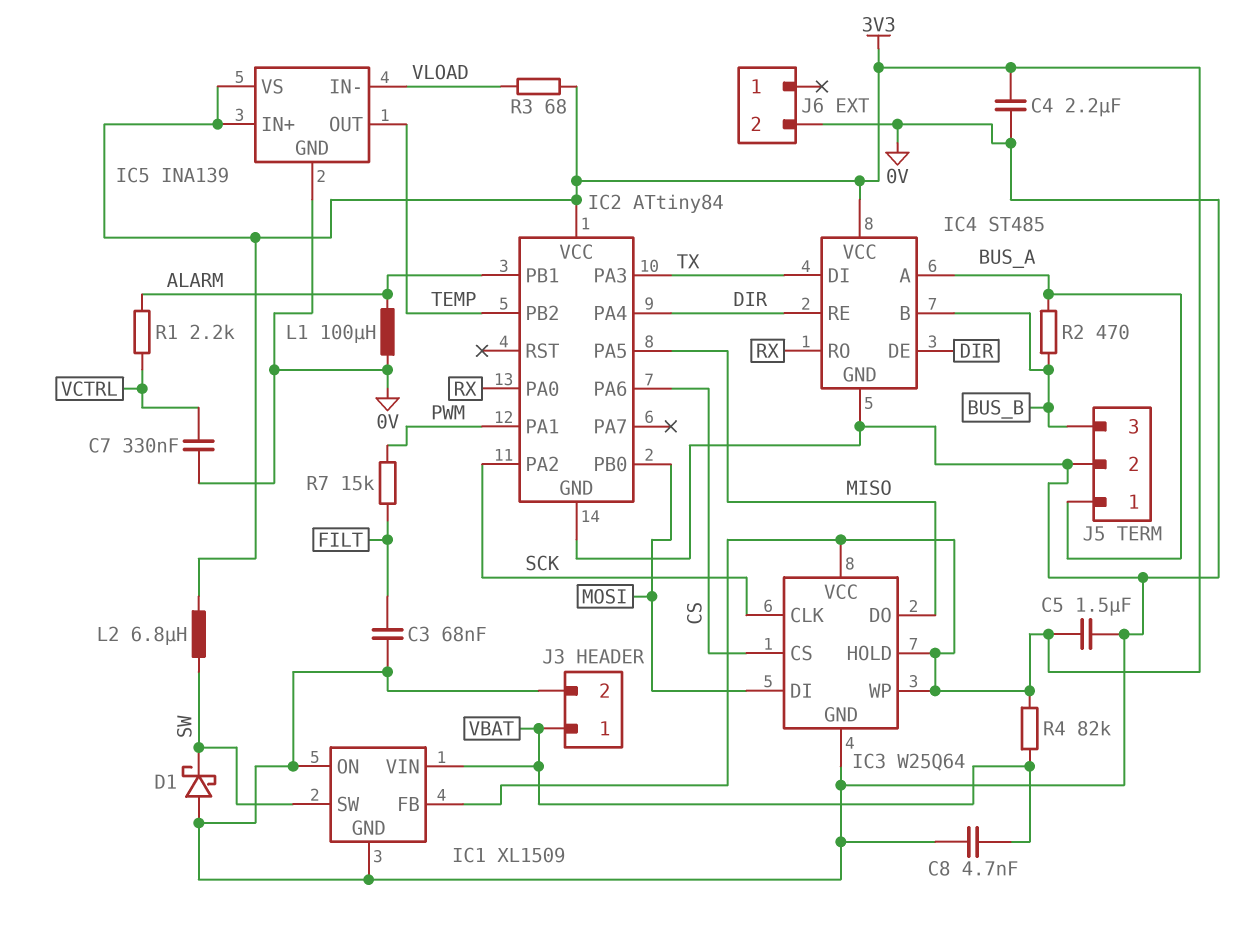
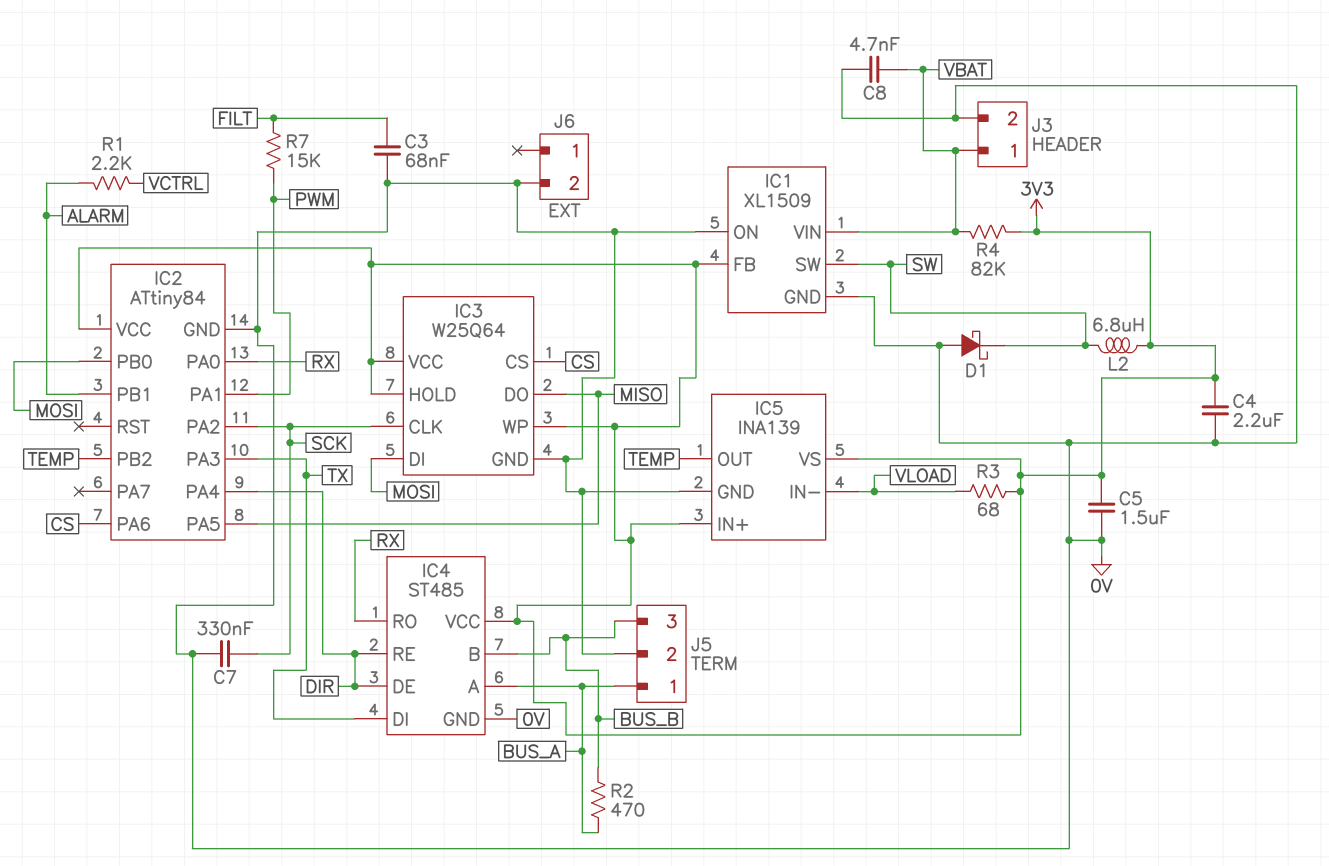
C7: 330nF (0V, VCTRL) -> 330nF (0V, SCK)
L1: 100uH (0V, ALARM) -> none

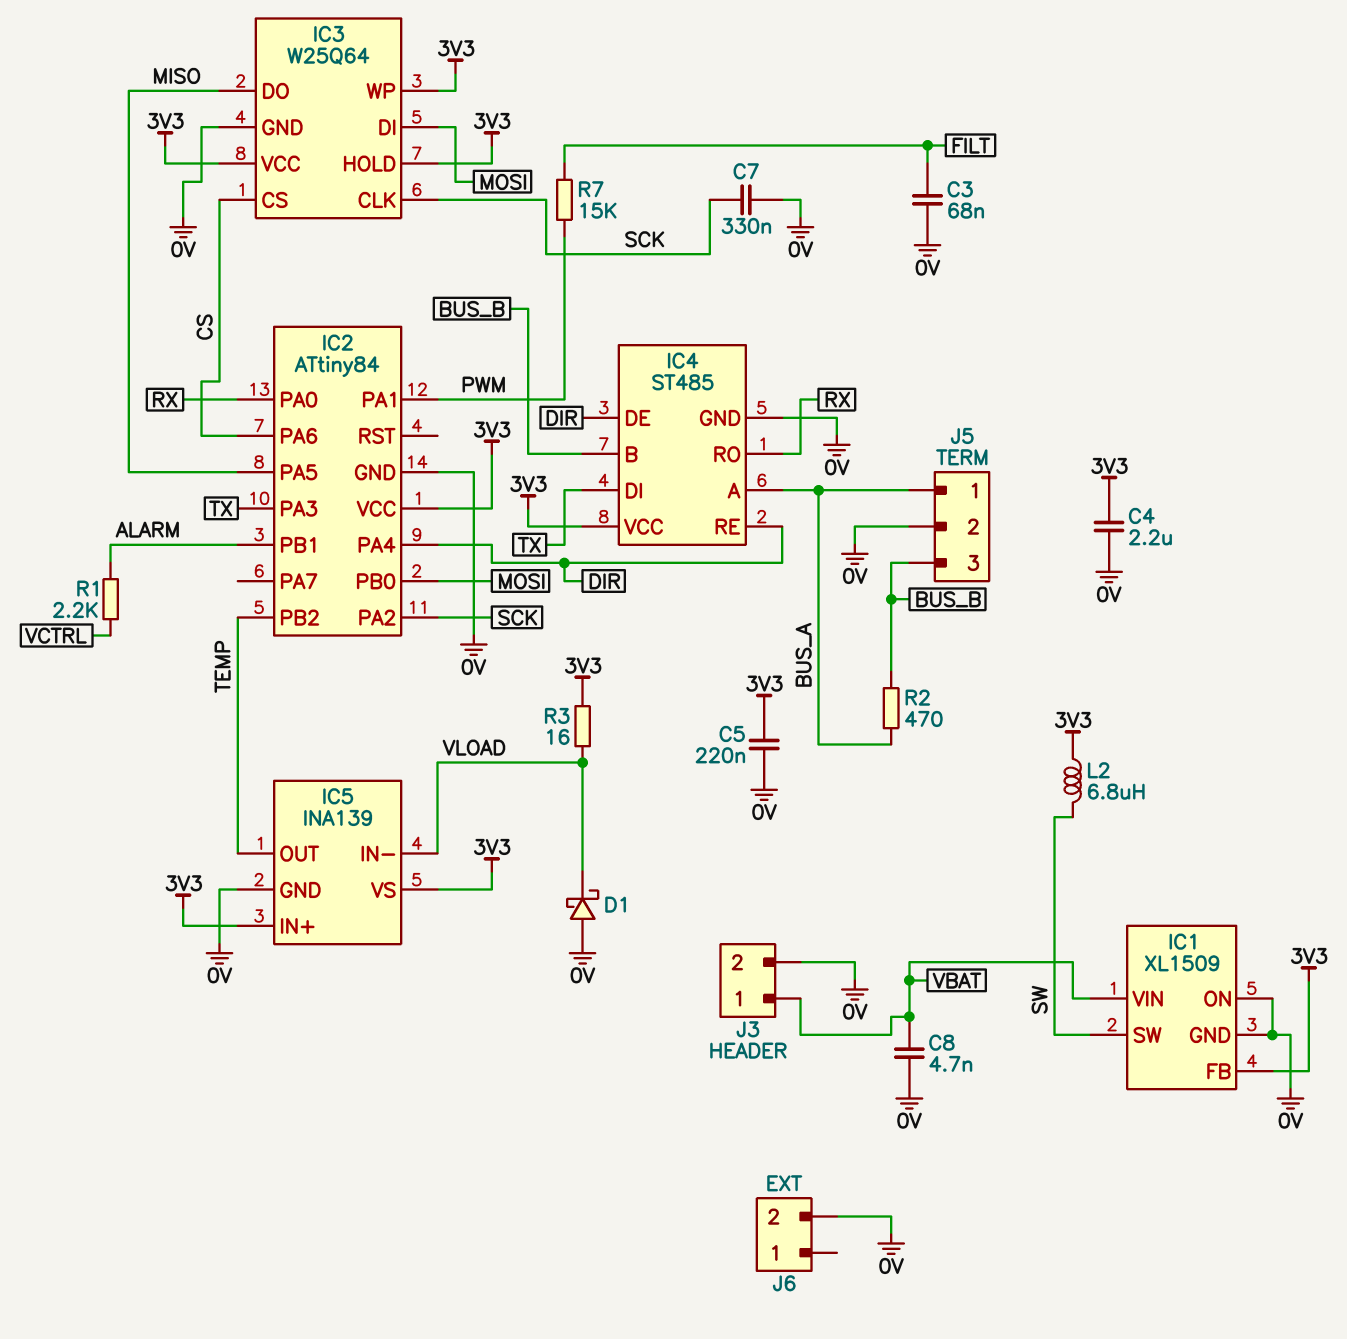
C5: 1.5uF (0V, 3V3) -> 220nF (0V, 3V3)
D1: schottky (A 0V, K SW) -> schottky (A 0V, K VLOAD)
R3: 68 (3V3, VLOAD) -> 16 (3V3, VLOAD)
R4: 82k (3V3, VBAT) -> none

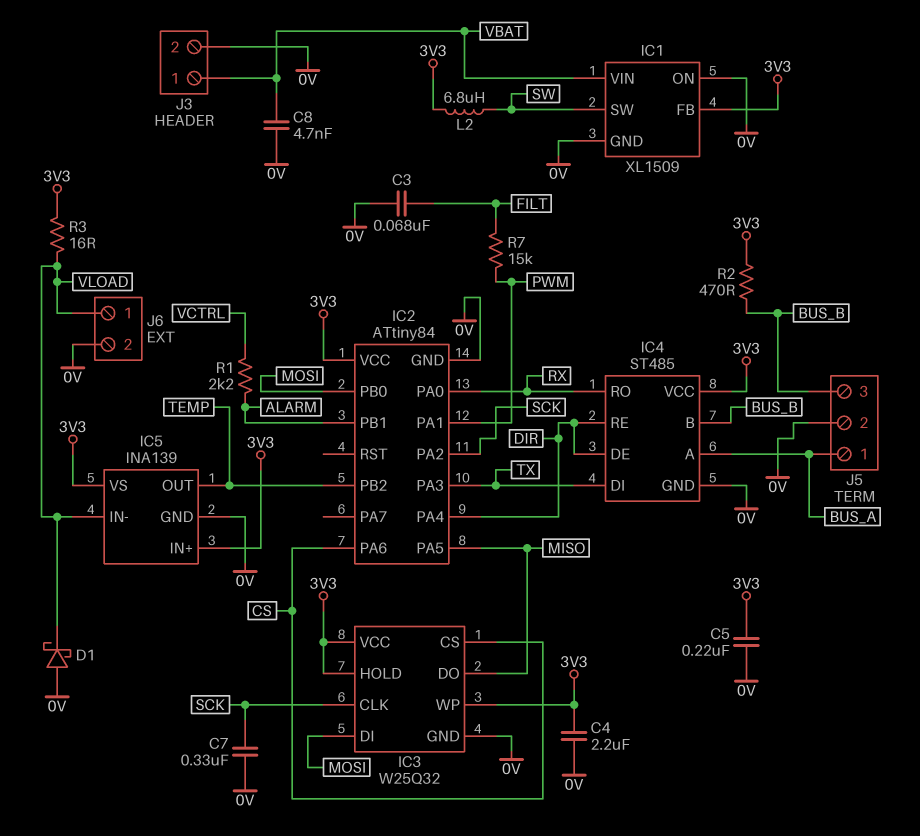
IC3: W25Q64 -> W25Q32
J6 pin 1: none -> VLOAD
R2: 470 (BUS_A, BUS_B) -> 470 (3V3, BUS_B)

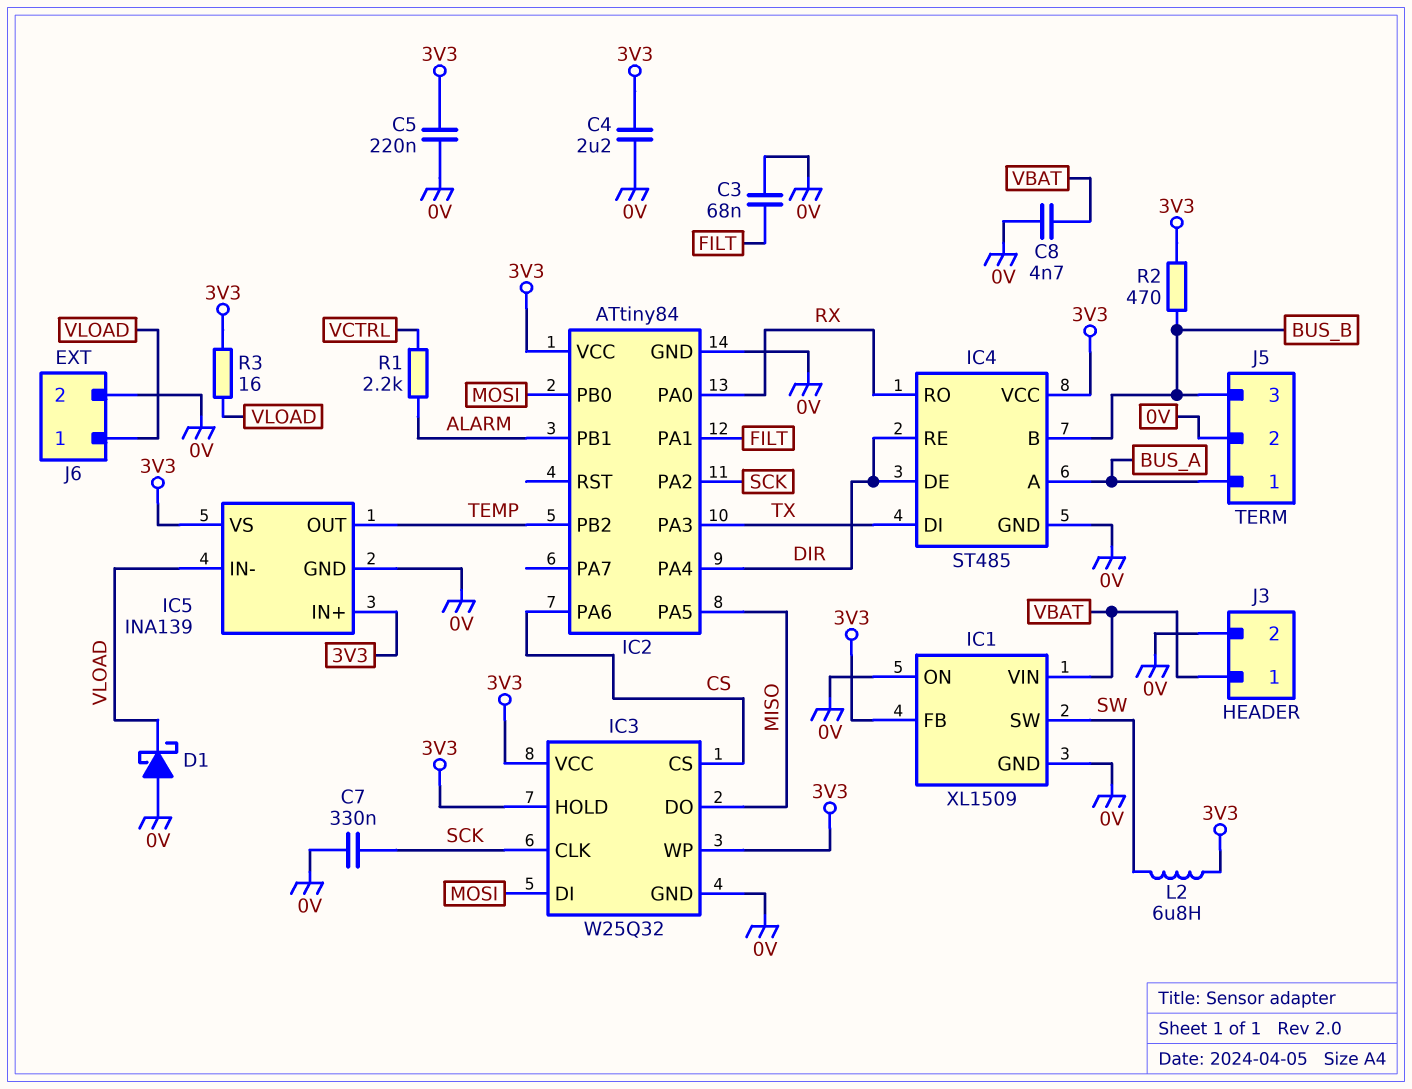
IC2 pin PA1: PWM -> FILT
R7: 15k (FILT, PWM) -> none

